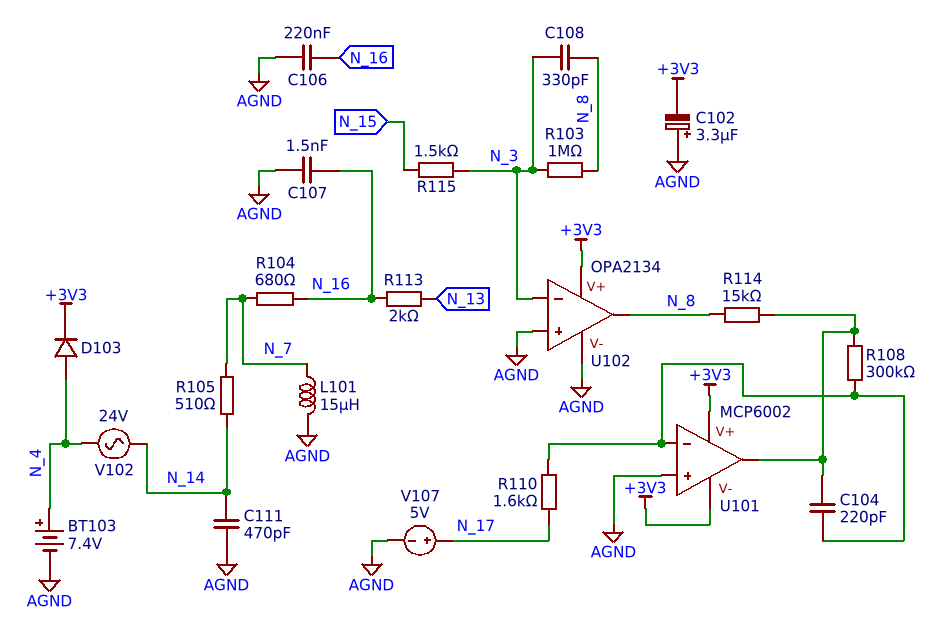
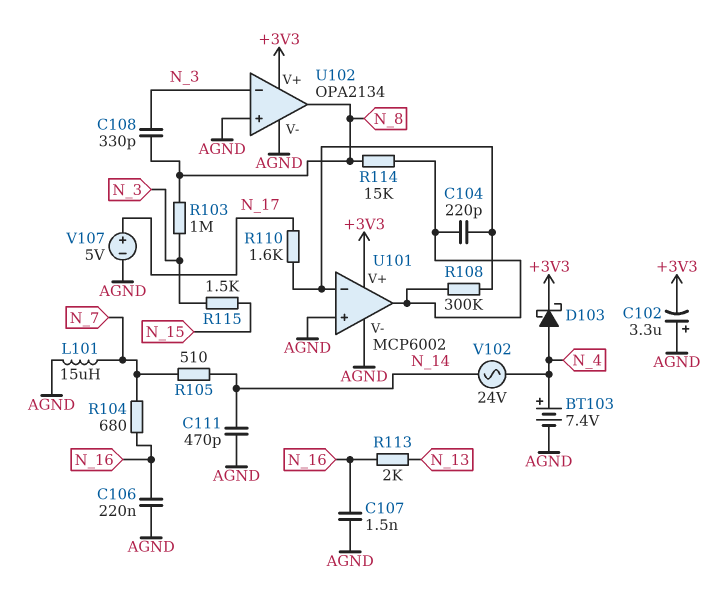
D103: diode (A N_4, K +3V3) -> schottky (A N_4, K +3V3)
U101 pin V-: +3V3 -> AGND

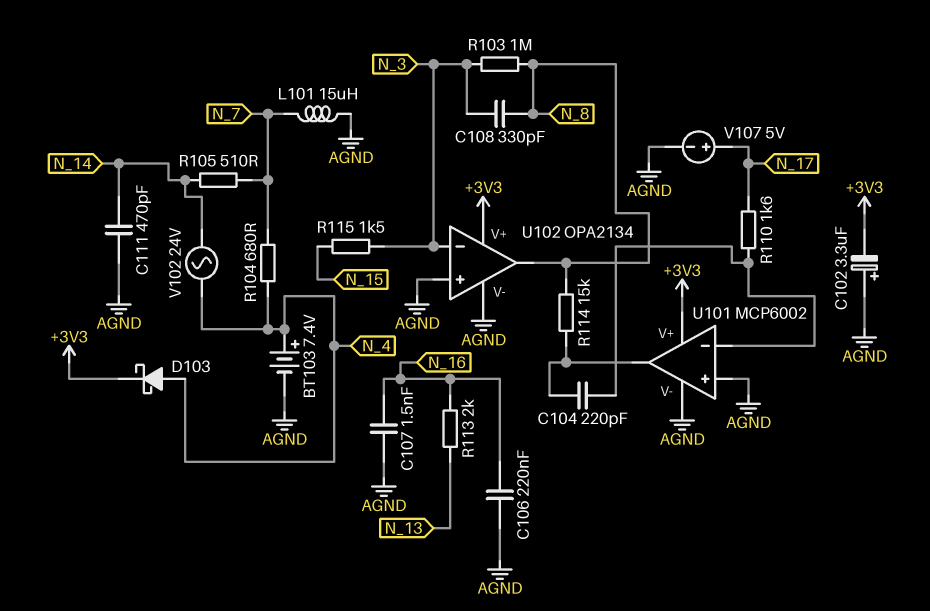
R104: 680 (N_7, N_16) -> 680 (N_4, N_7)
R108: 300k (U101/in-, U101/out) -> none

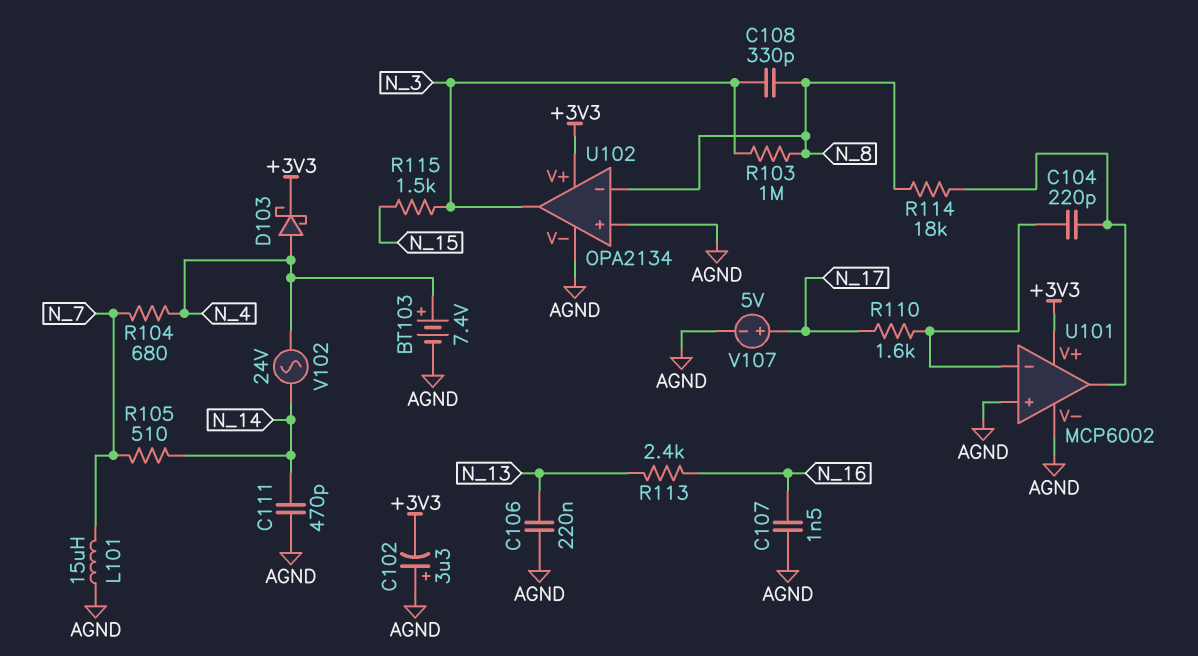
C106: 220nF (AGND, N_16) -> 220nF (AGND, N_13)
R113: 2k (N_13, N_16) -> 2.4k (N_13, N_16)
R114: 15k (N_8, U101/out) -> 18k (N_8, U101/out)
U102 pin in-: N_3 -> N_8
U102 pin out: N_8 -> N_3

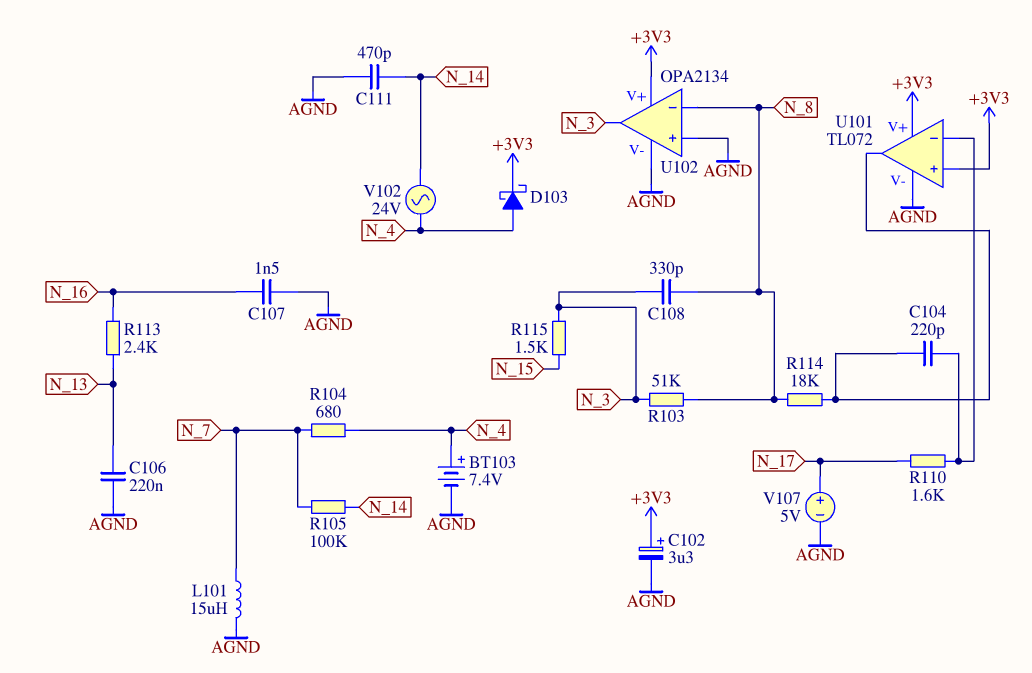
C102: 3.3uF (plus AGND, minus +3V3) -> 3.3uF (plus +3V3, minus AGND)
R103: 1M (N_3, N_8) -> 51k (N_3, N_8)
R105: 510 (N_7, N_14) -> 100k (N_7, N_14)
U101: MCP6002 -> TL072
U101 pin in+: AGND -> +3V3

